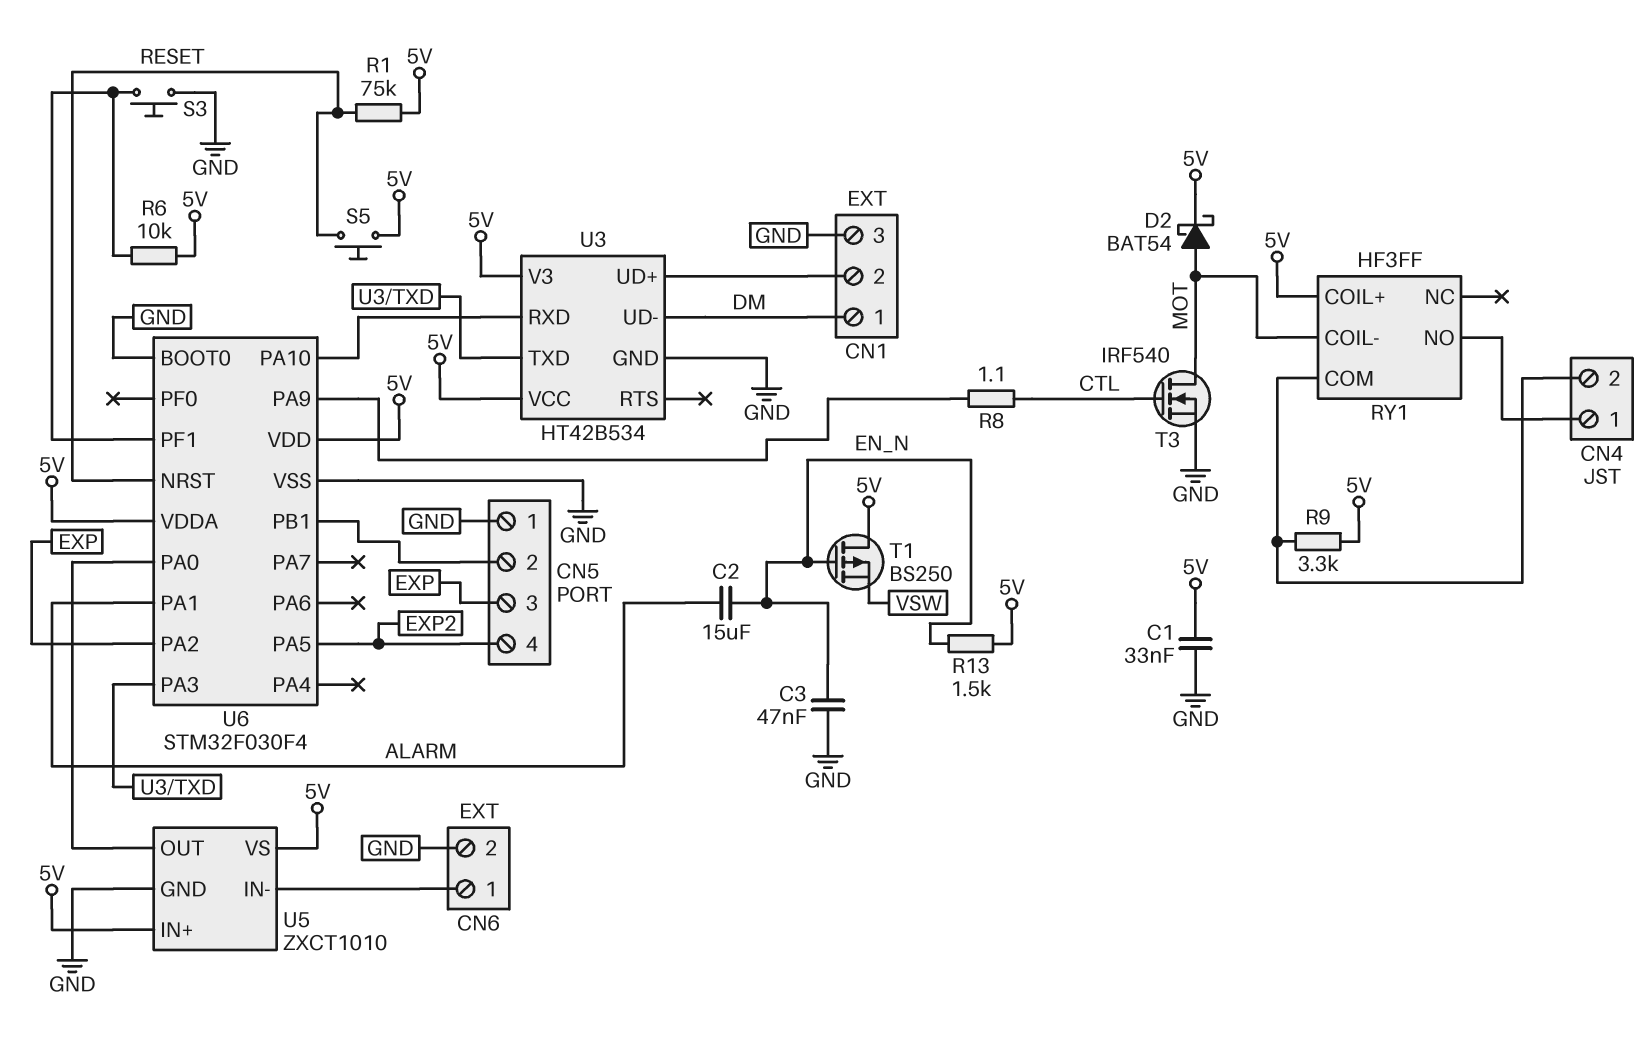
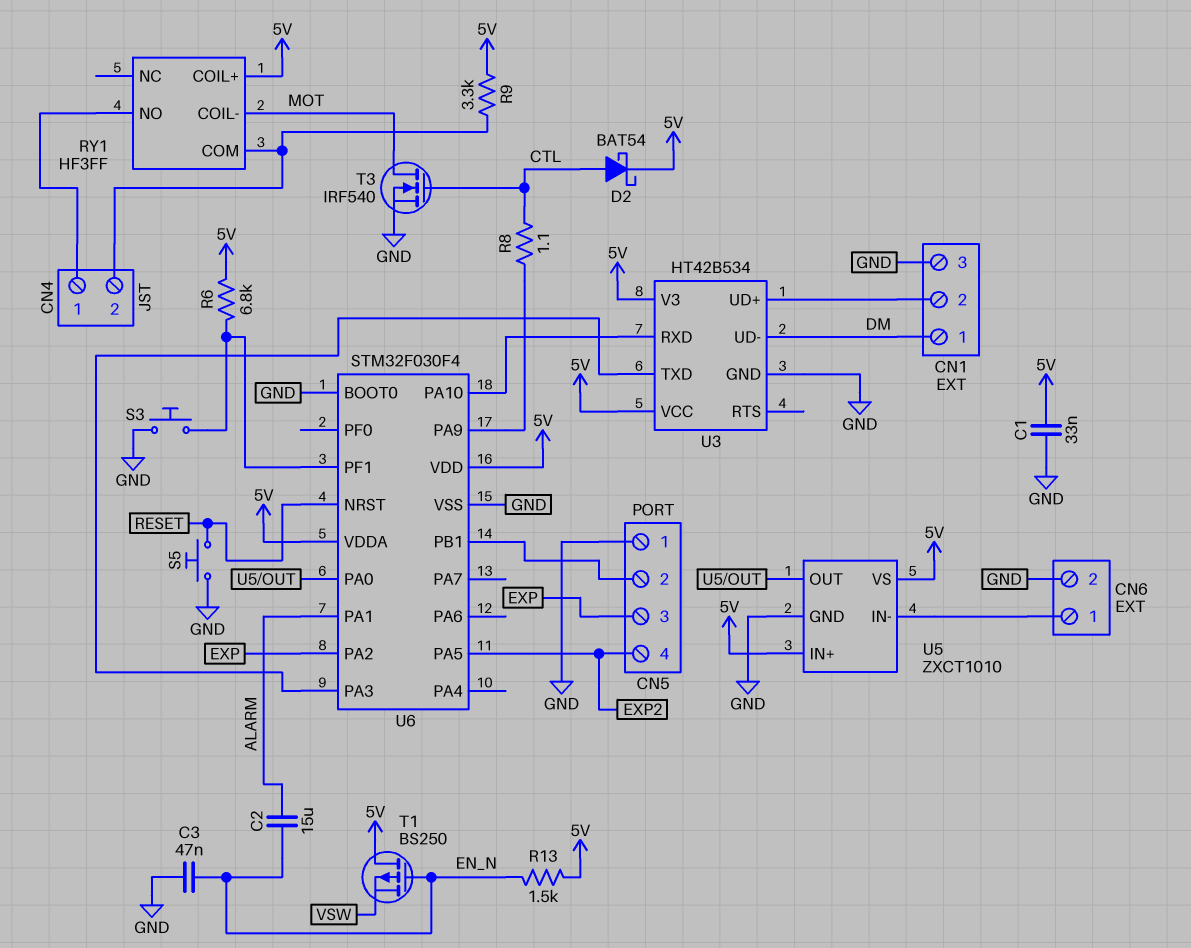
D2: schottky BAT54 (A MOT, K 5V) -> schottky BAT54 (A CTL, K 5V)
R1: 75k (5V, RESET) -> none
R6: 10k (5V, U6/PF1) -> 6.8k (5V, U6/PF1)
S5: button (5V, RESET) -> button (GND, RESET)

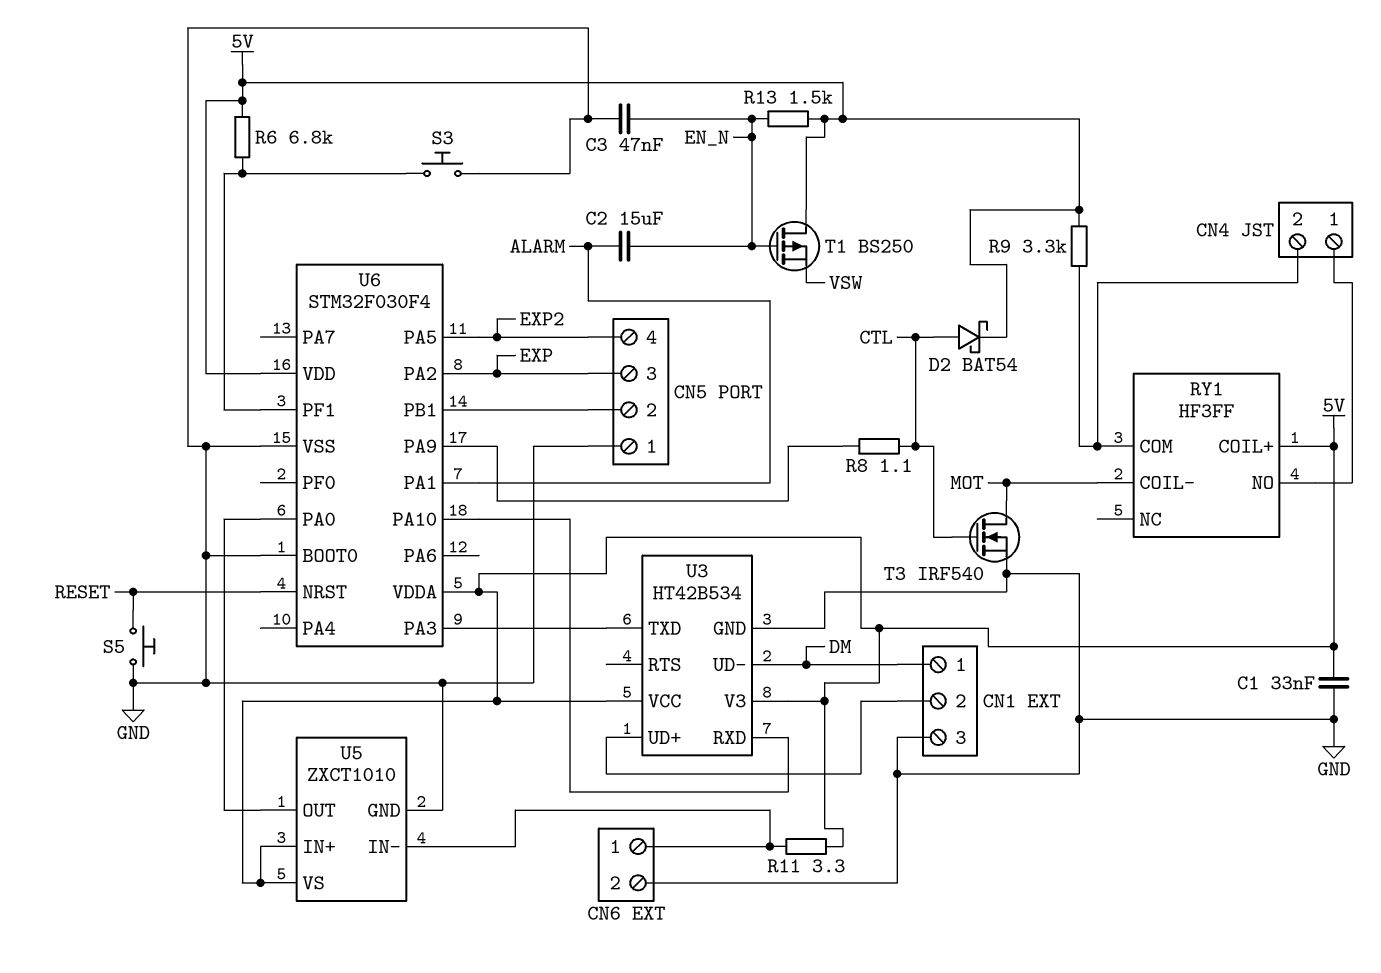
R11: none -> 3.3 (5V, CN6/1)

